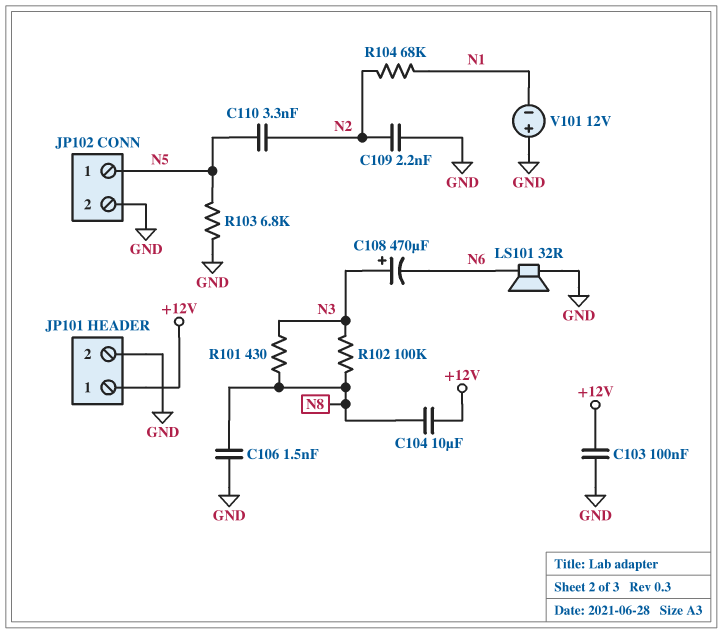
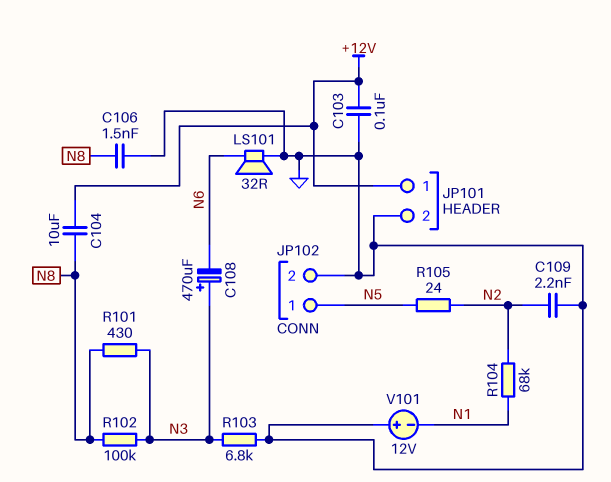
C110: 3.3nF (N2, N5) -> none
R103: 6.8k (GND, N5) -> 6.8k (GND, N3)
R105: none -> 24 (N2, N5)

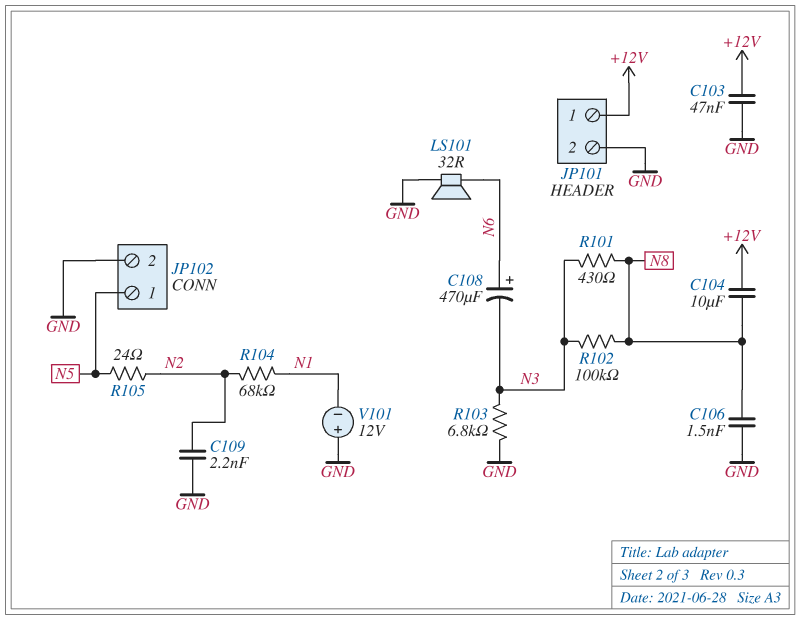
C103: 100nF (+12V, GND) -> 47nF (+12V, GND)
C108: 470uF (plus N3, minus N6) -> 470uF (plus N6, minus N3)

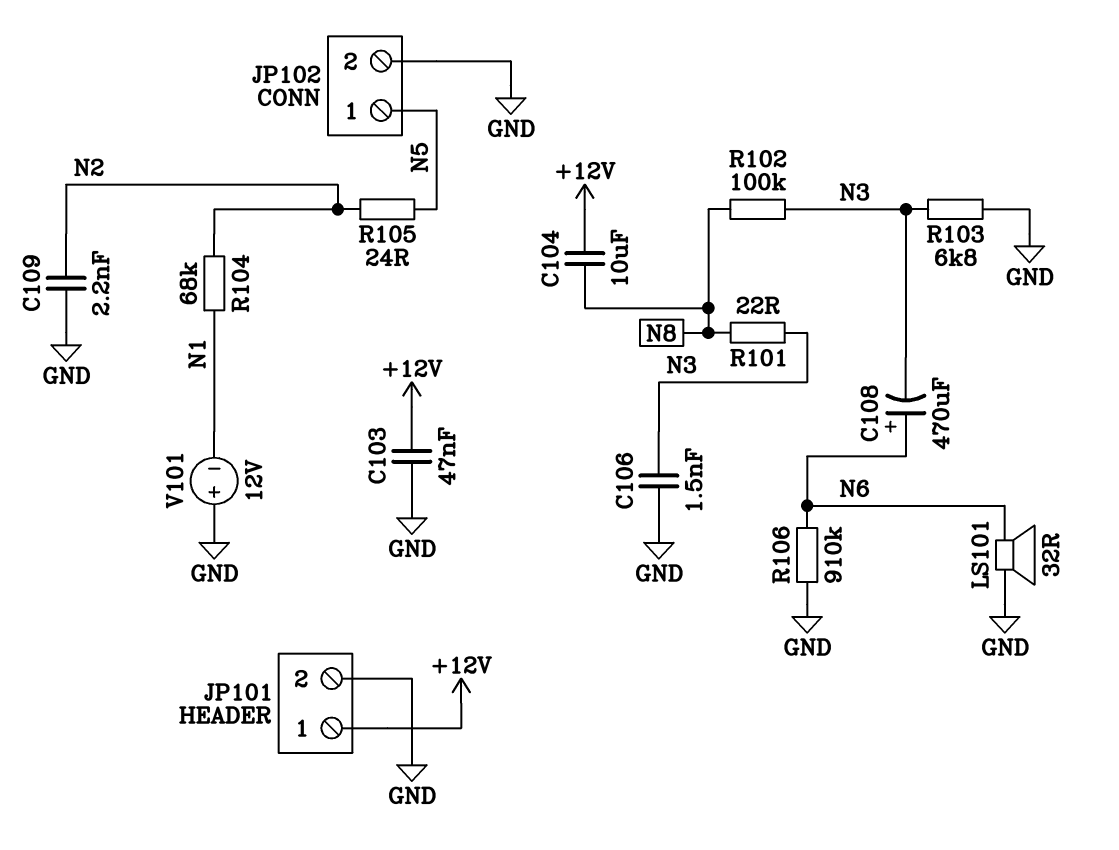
C106: 1.5nF (GND, N8) -> 1.5nF (GND, N3)
R101: 430 (N3, N8) -> 22 (N3, N8)
R106: none -> 910k (GND, N6)

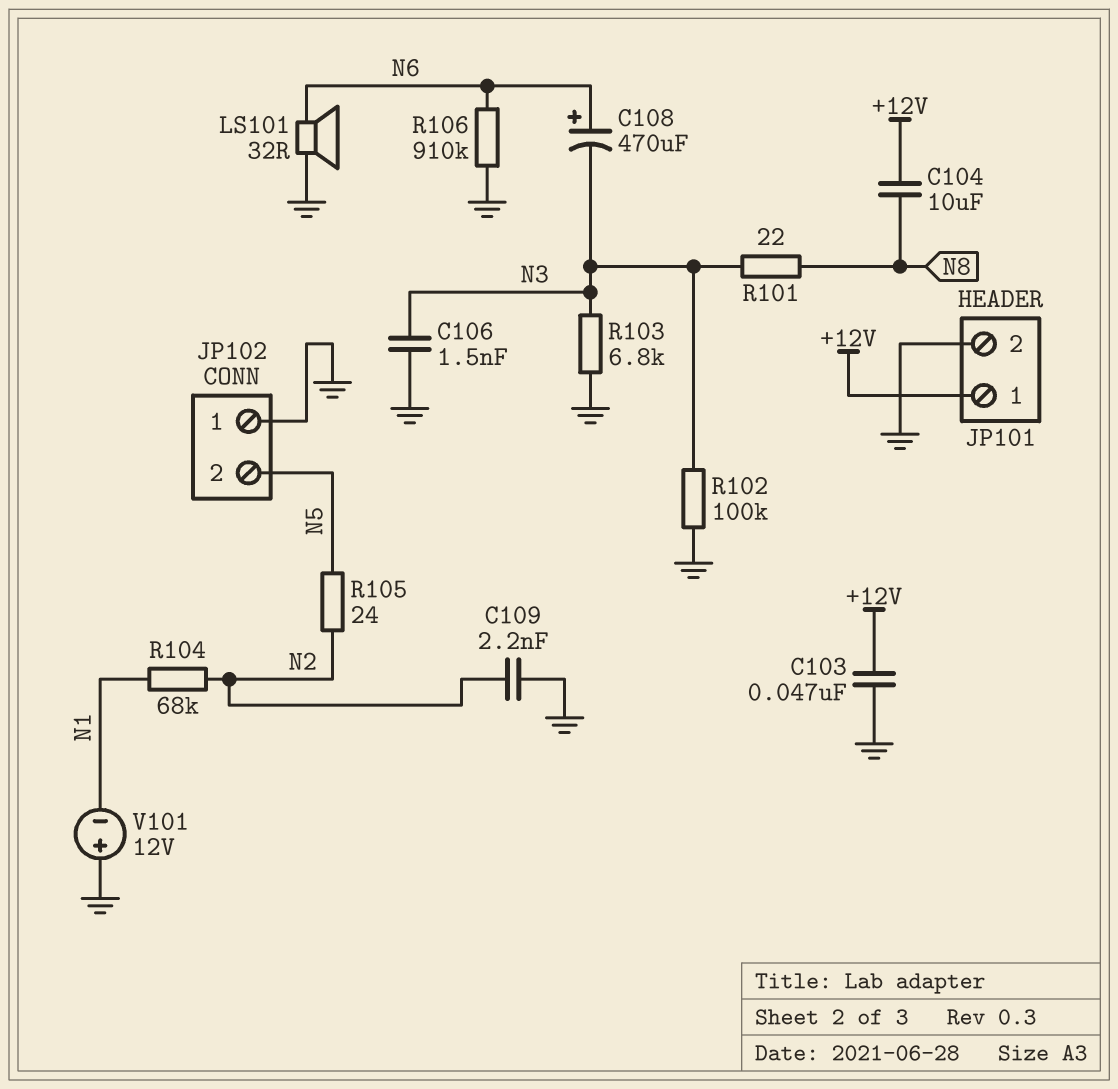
JP102 pin 1: N5 -> GND
JP102 pin 2: GND -> N5
R102: 100k (N3, N8) -> 100k (GND, N3)

